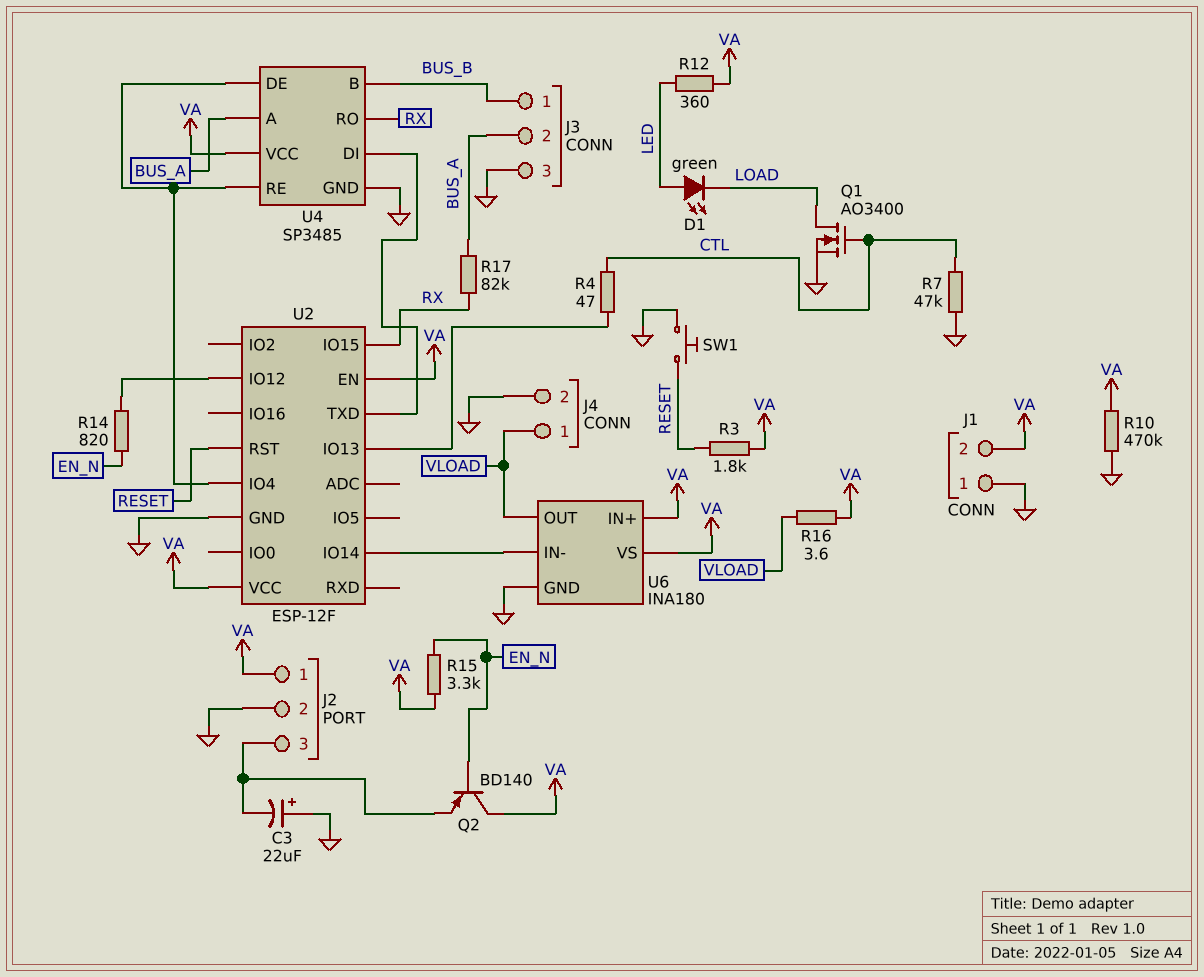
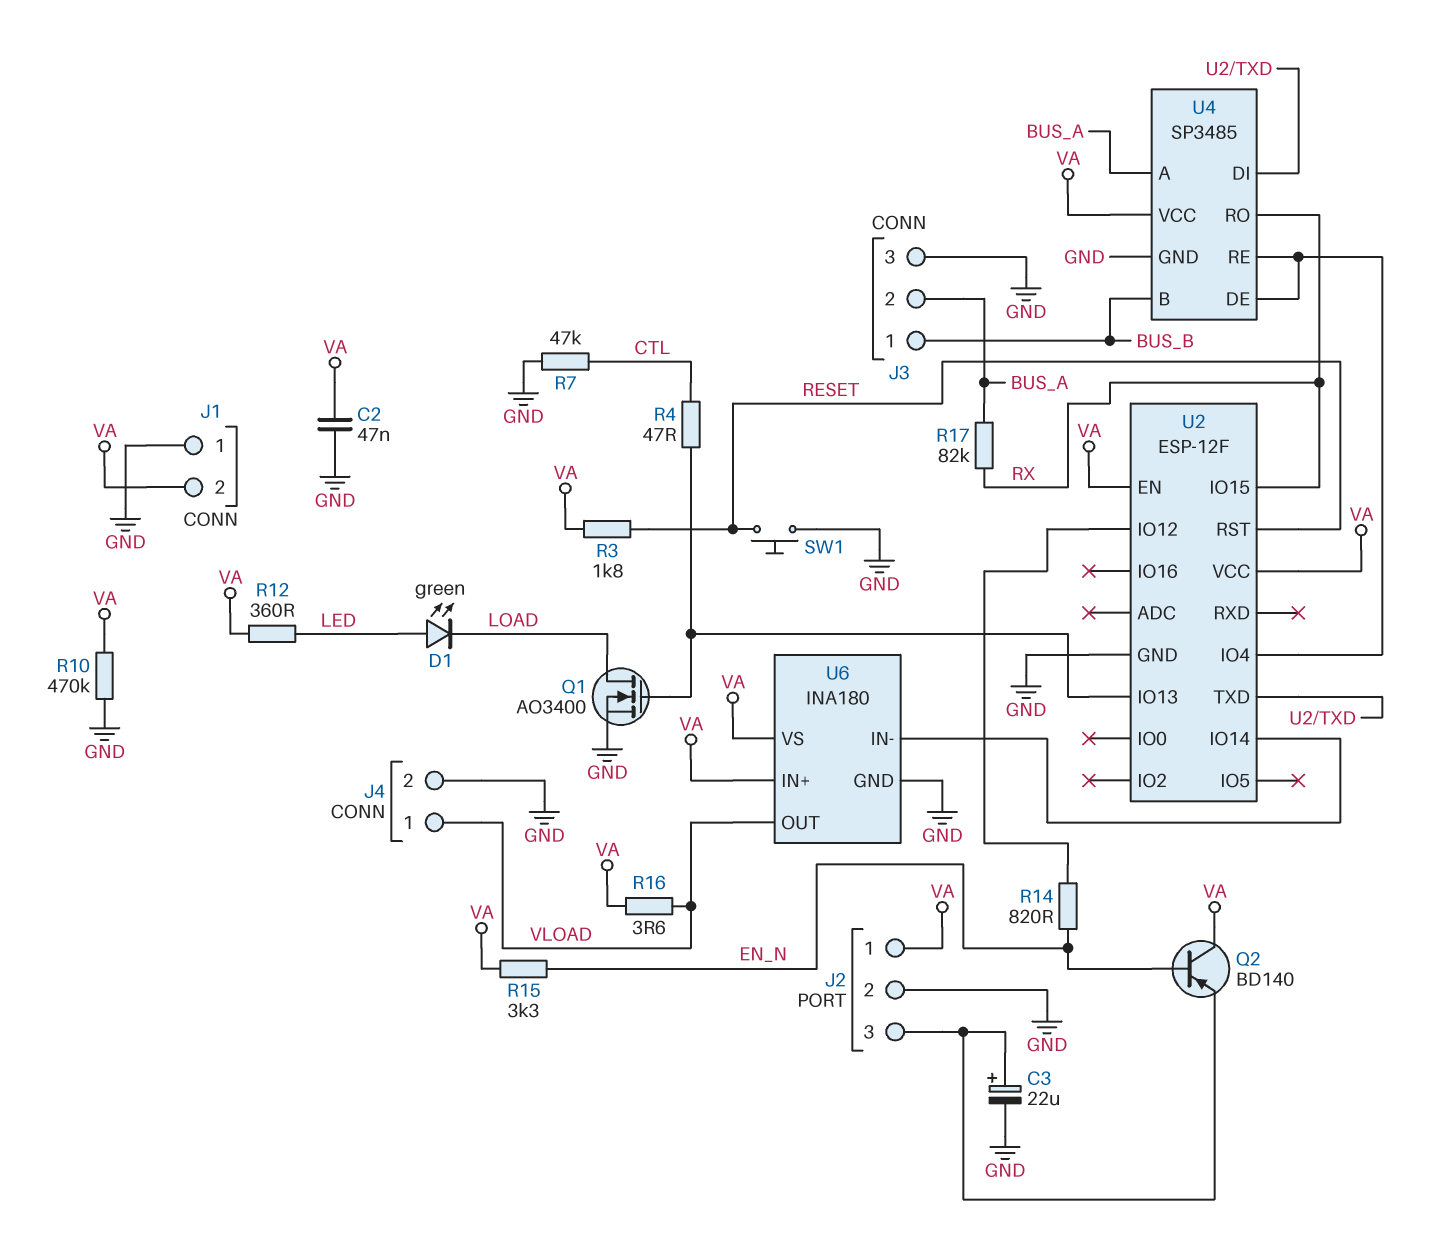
C2: none -> 47nF (GND, VA)
C3: 22uF (plus GND, minus J2/3) -> 22uF (plus J2/3, minus GND)
Q1: NMOS AO3400 (G CTL, D LOAD, S GND) -> NMOS AO3400 (G U2/IO13, D LOAD, S GND)

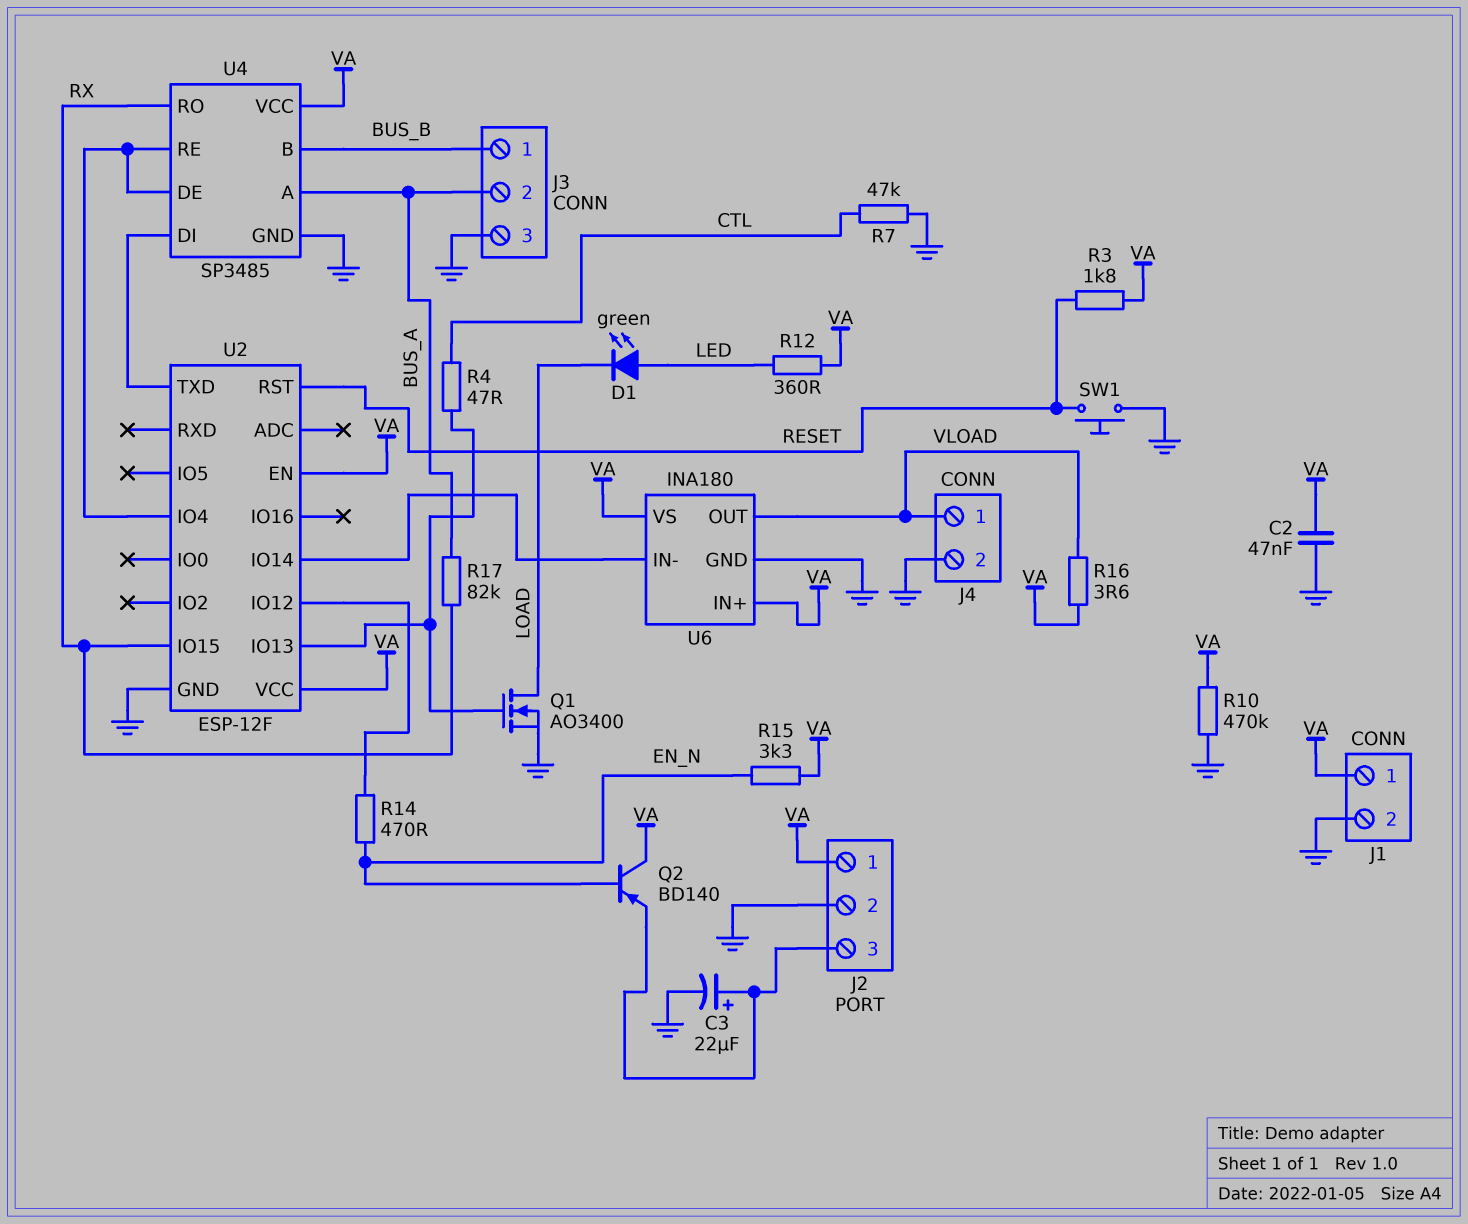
J1 pin 1: GND -> VA
J1 pin 2: VA -> GND
R14: 820 (EN_N, U2/IO12) -> 470 (EN_N, U2/IO12)

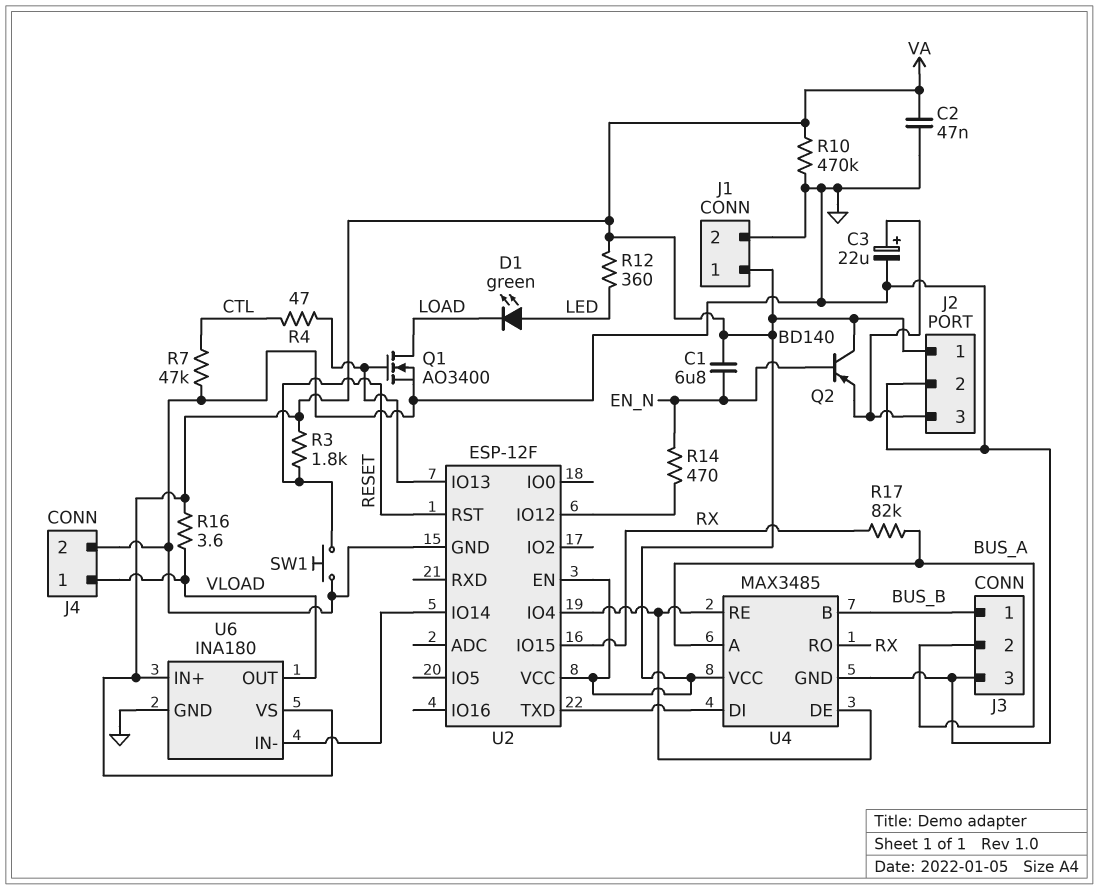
C1: none -> 6.8uF (EN_N, VA)
R15: 3.3k (EN_N, VA) -> none
U4: SP3485 -> MAX3485

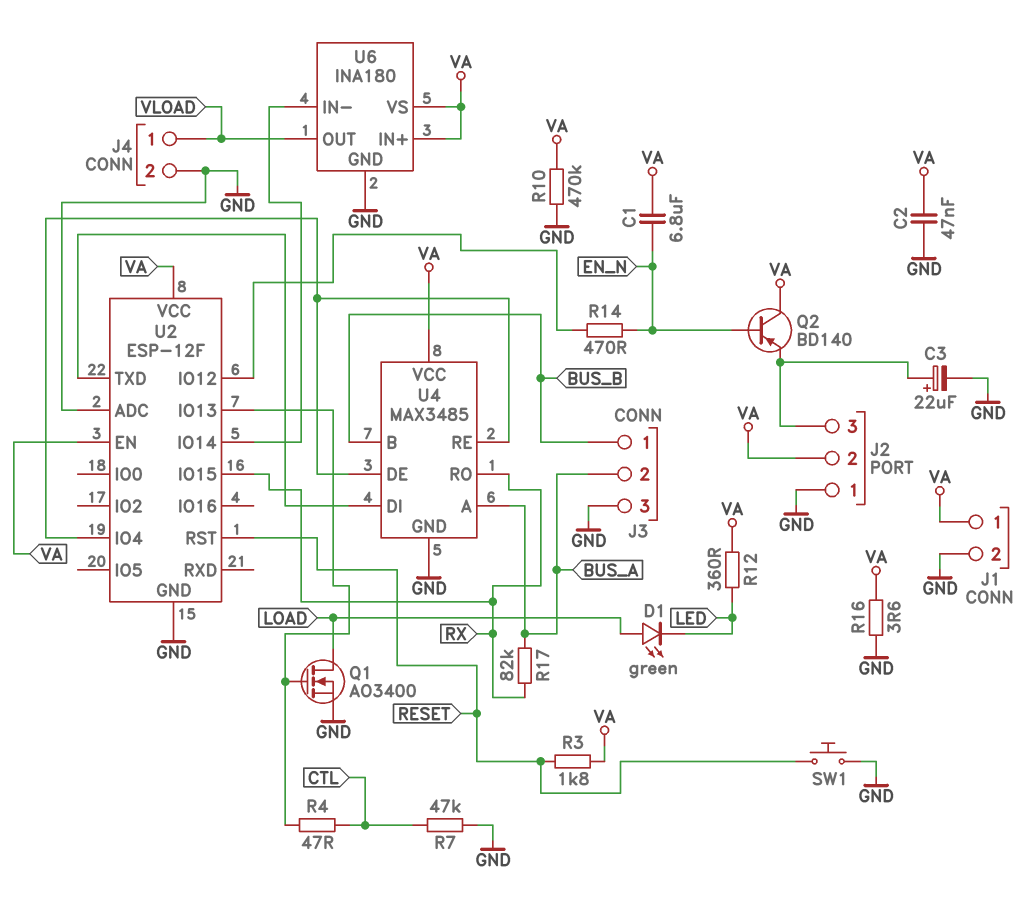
D1: LED green (A LED, K LOAD) -> LED green (A LOAD, K LED)
J2 pin 1: VA -> GND
J2 pin 2: GND -> VA
R16: 3.6 (VA, VLOAD) -> 3.6 (GND, VA)
U2 pin ADC: none -> GND

